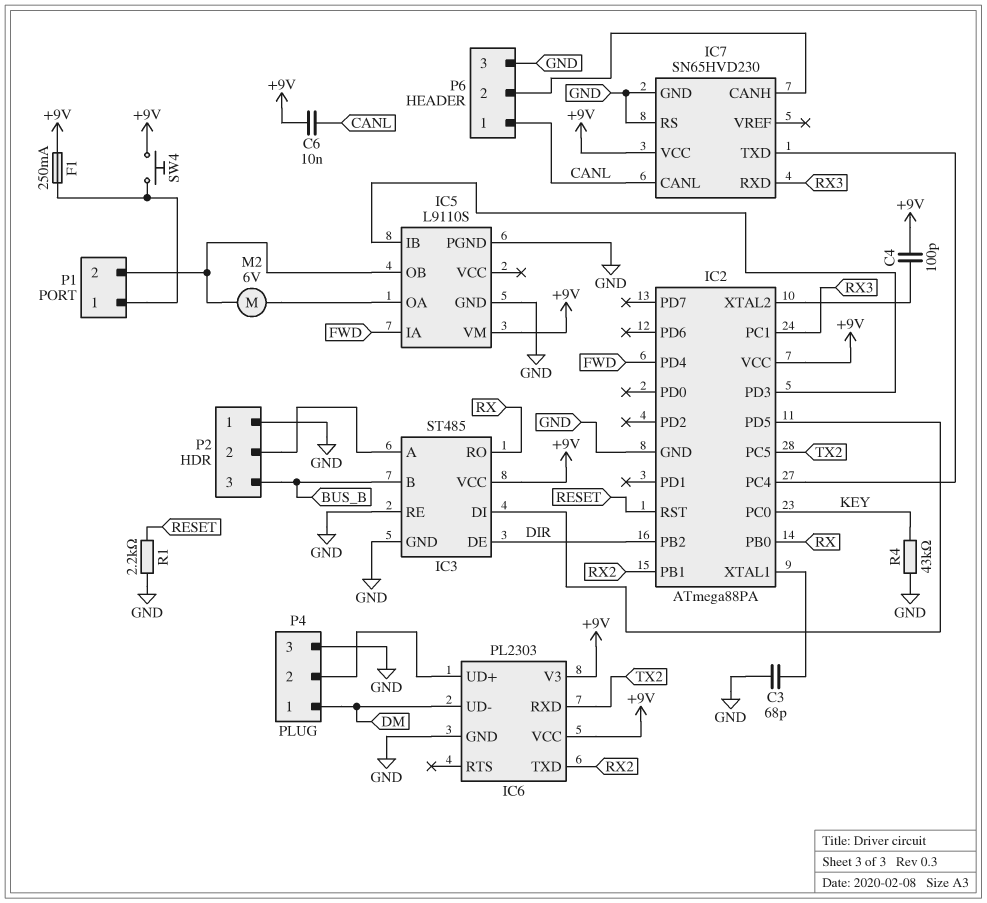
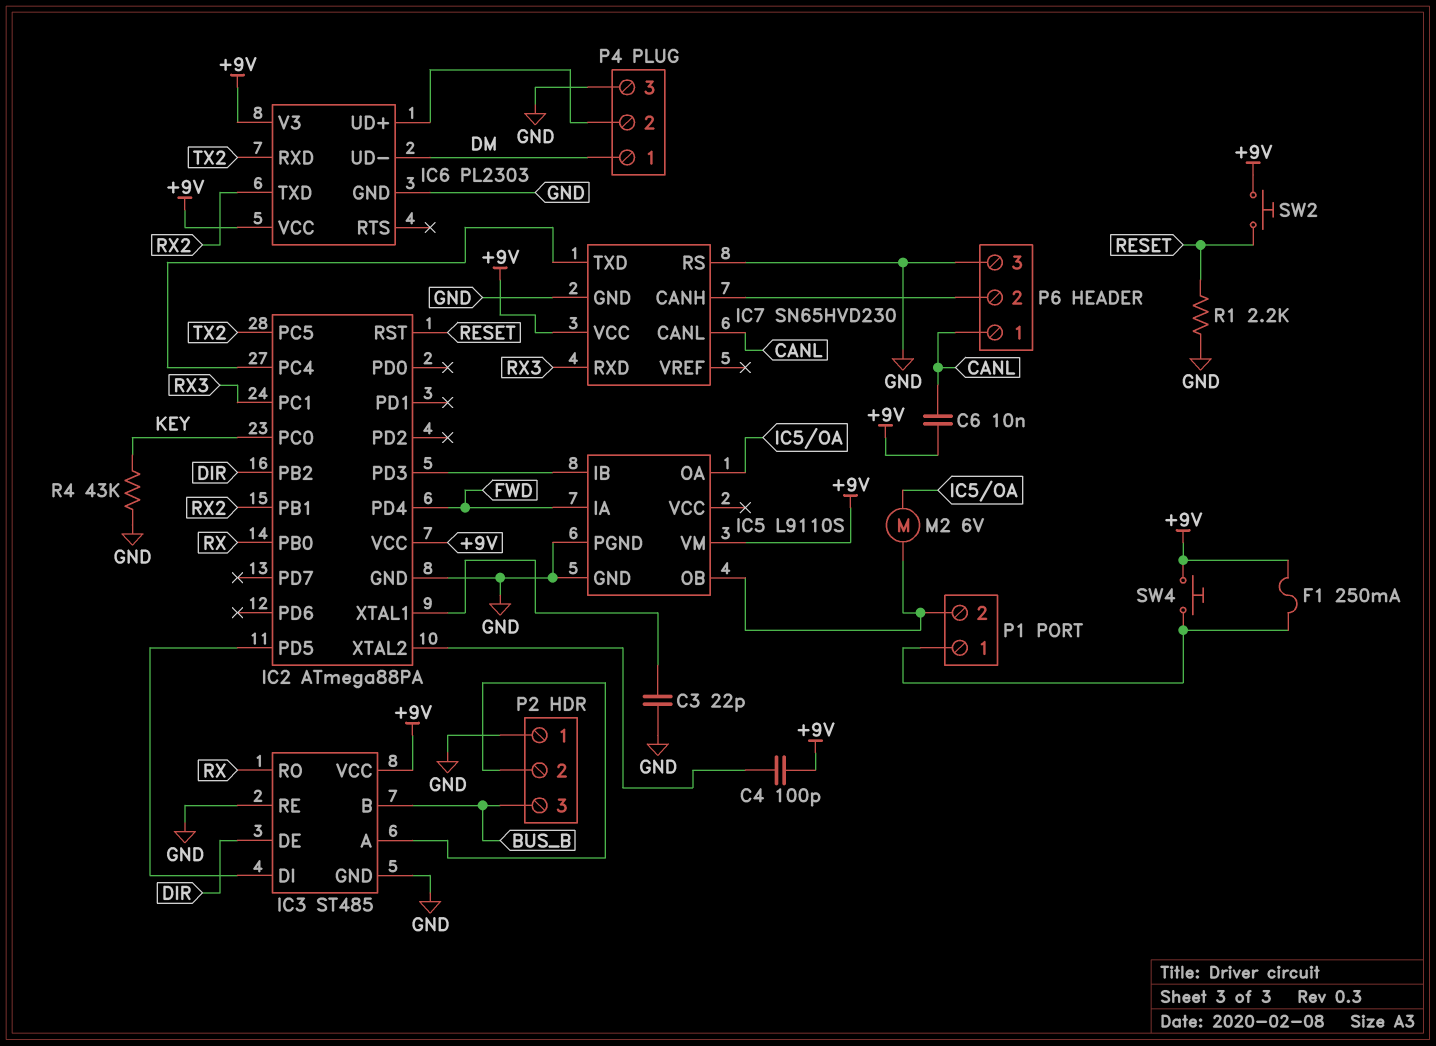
C3: 68pF (GND, IC2/XTAL1) -> 22pF (GND, IC2/XTAL1)
SW2: none -> button (+9V, RESET)

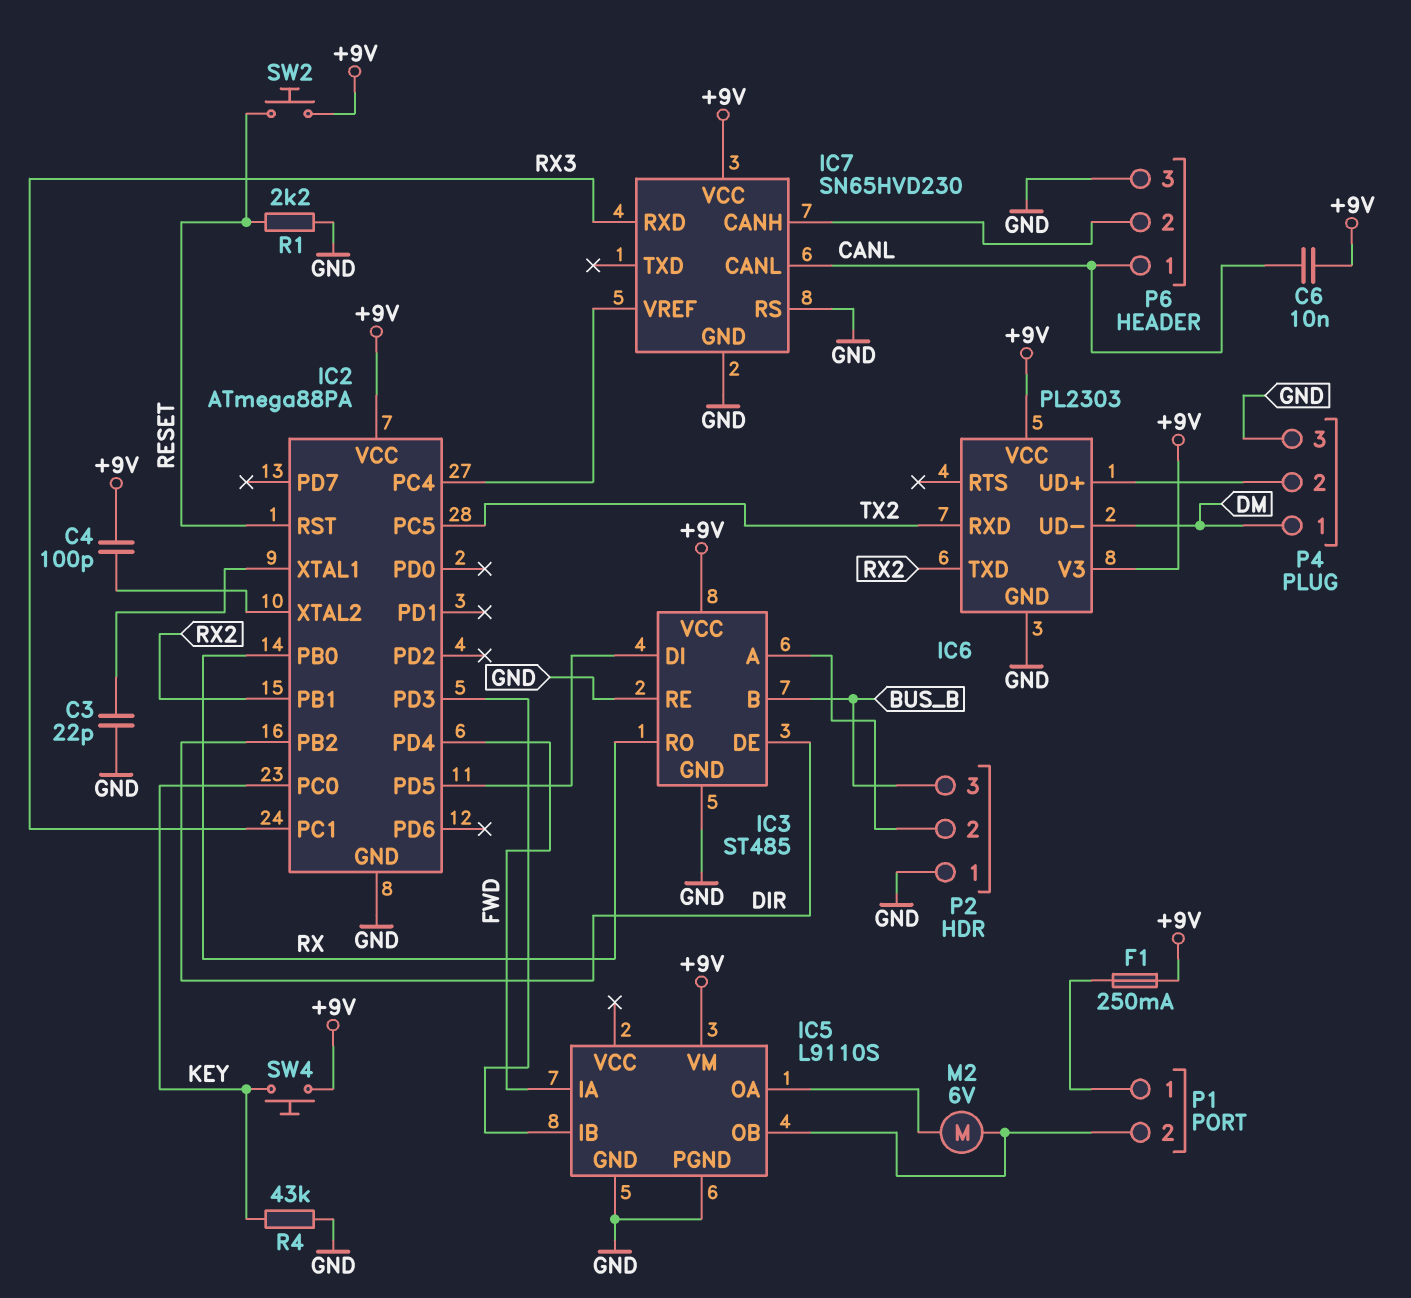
IC7 pin TXD: IC2/PC4 -> none
IC7 pin VREF: none -> IC2/PC4
SW4: button (+9V, P1/1) -> button (+9V, KEY)

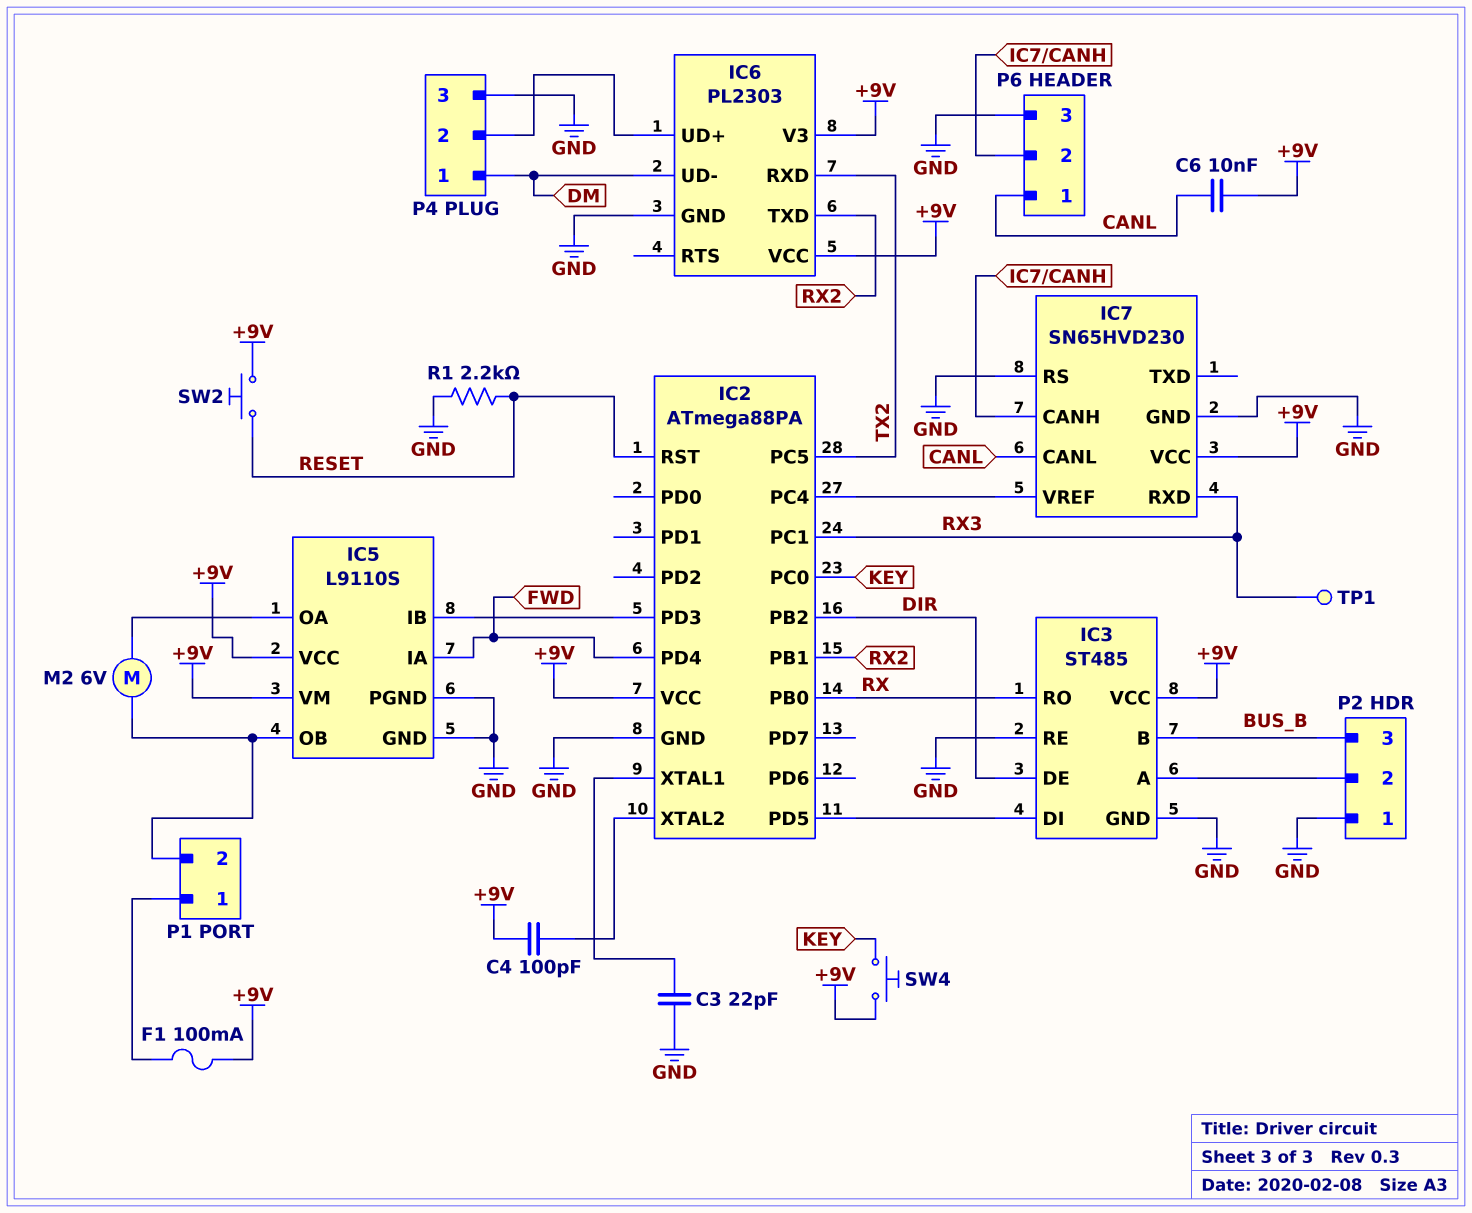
F1: 250mA (+9V, P1/1) -> 100mA (+9V, P1/1)
IC5 pin VCC: none -> +9V
R4: 43k (GND, KEY) -> none
TP1: none -> test point (RX3)

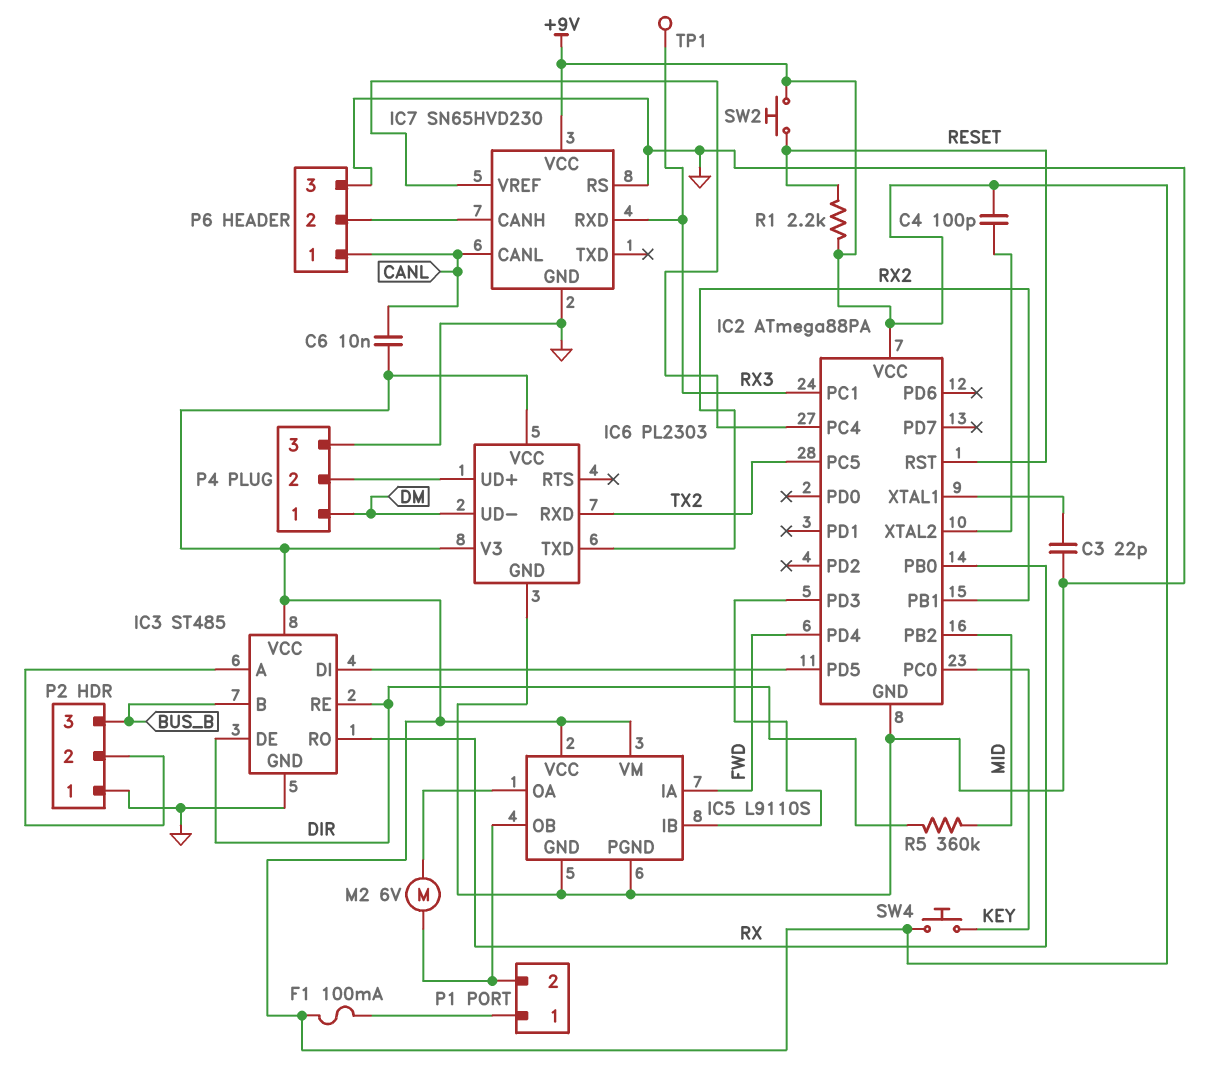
IC2 pin PB2: DIR -> MID
IC3 pin RE: GND -> DIR
R1: 2.2k (GND, RESET) -> 2.2k (+9V, RESET)
R5: none -> 360k (DIR, MID)

